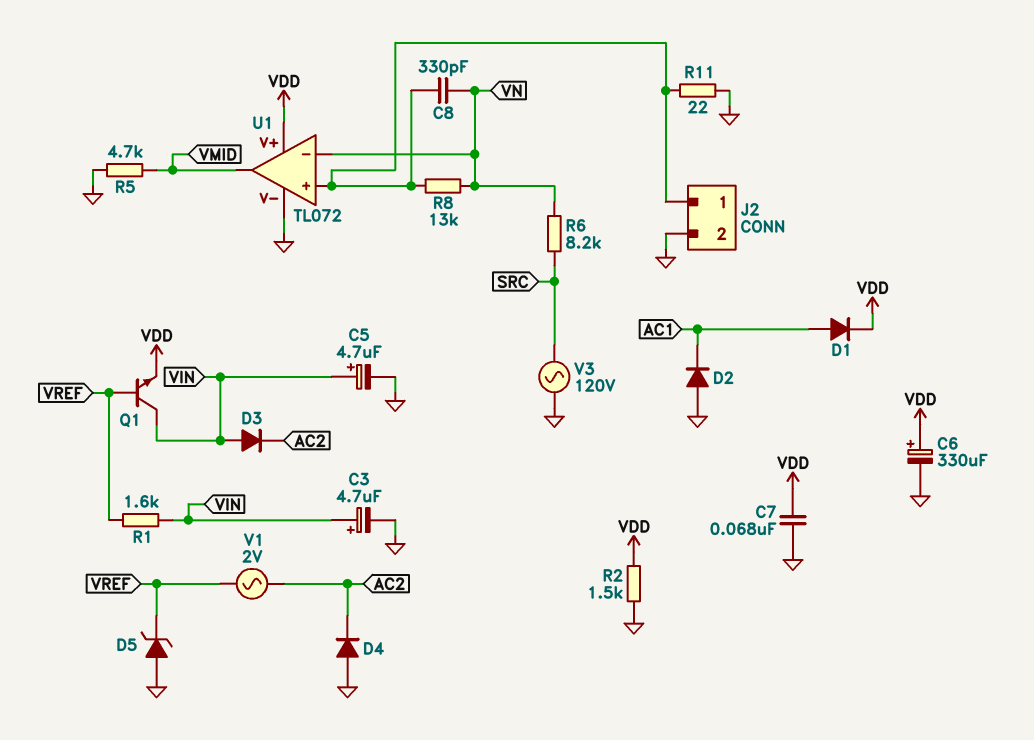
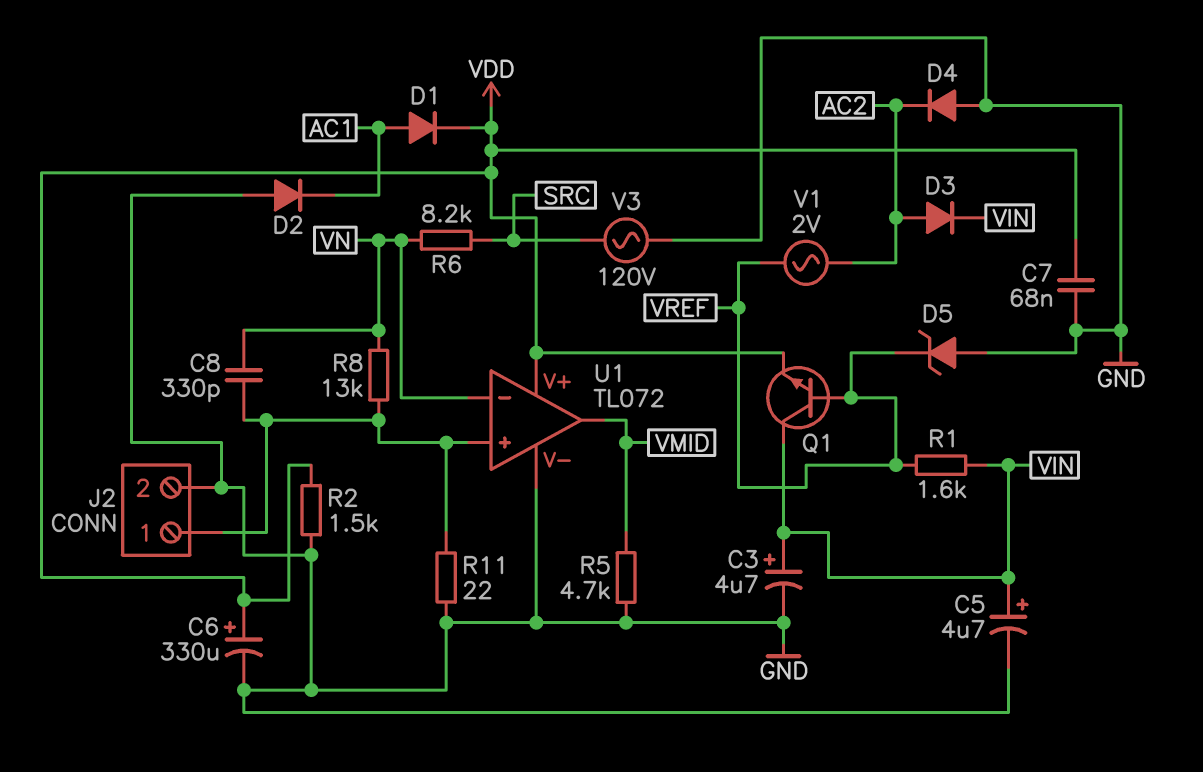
D3: diode (A VIN, K AC2) -> diode (A AC2, K VIN)

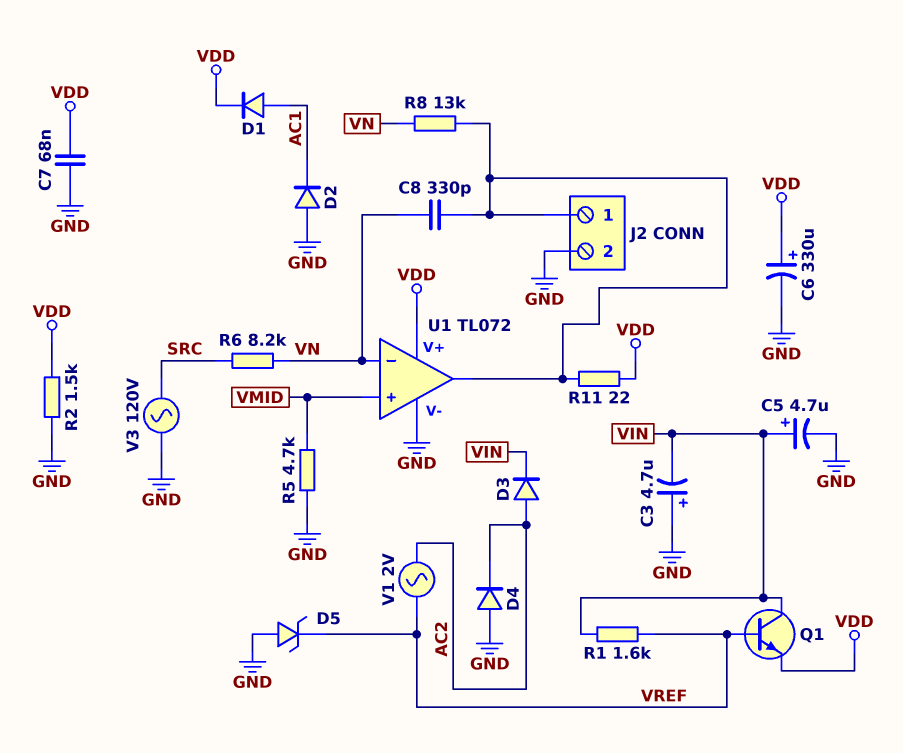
C3: 4.7uF (plus VIN, minus GND) -> 4.7uF (plus GND, minus VIN)
R11: 22 (GND, J2/1) -> 22 (J2/1, VDD)
U1 pin in+: J2/1 -> VMID
U1 pin out: VMID -> J2/1

